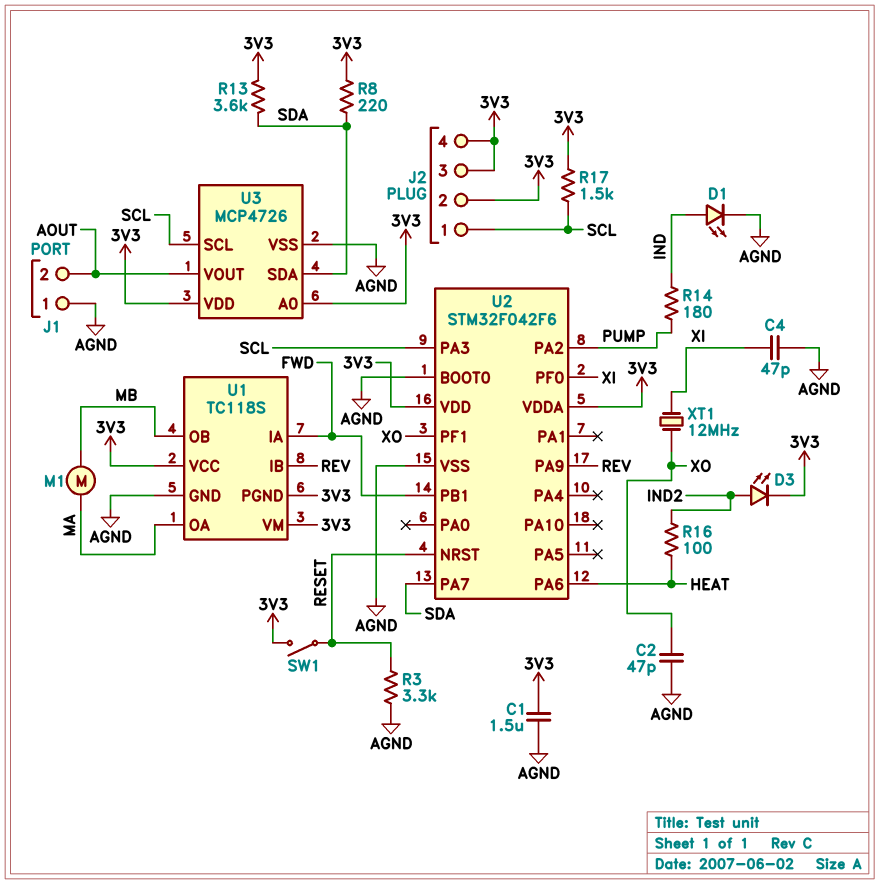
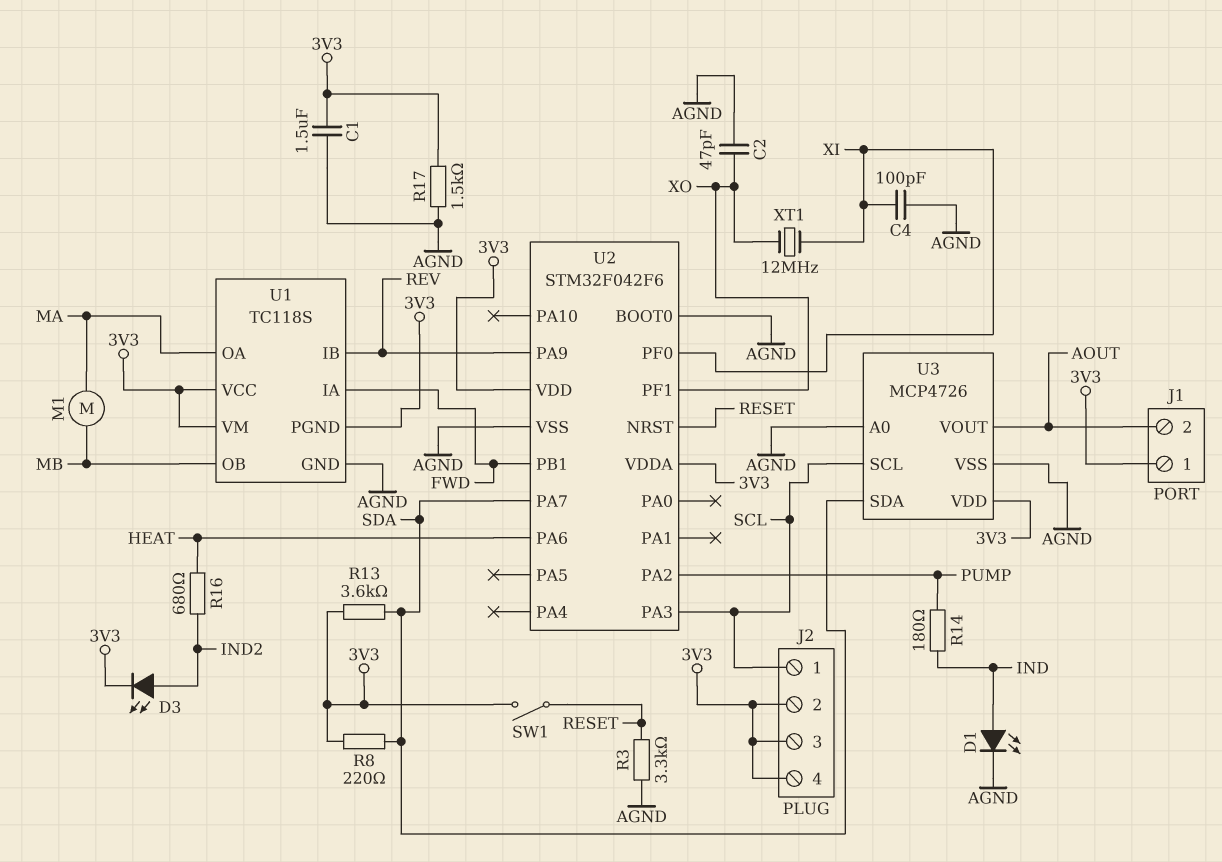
C4: 47pF (AGND, XI) -> 100pF (AGND, XI)
J1 pin 1: AGND -> 3V3
R16: 100 (HEAT, IND2) -> 680 (HEAT, IND2)
R17: 1.5k (3V3, SCL) -> 1.5k (3V3, AGND)
U3 pin A0: 3V3 -> AGND

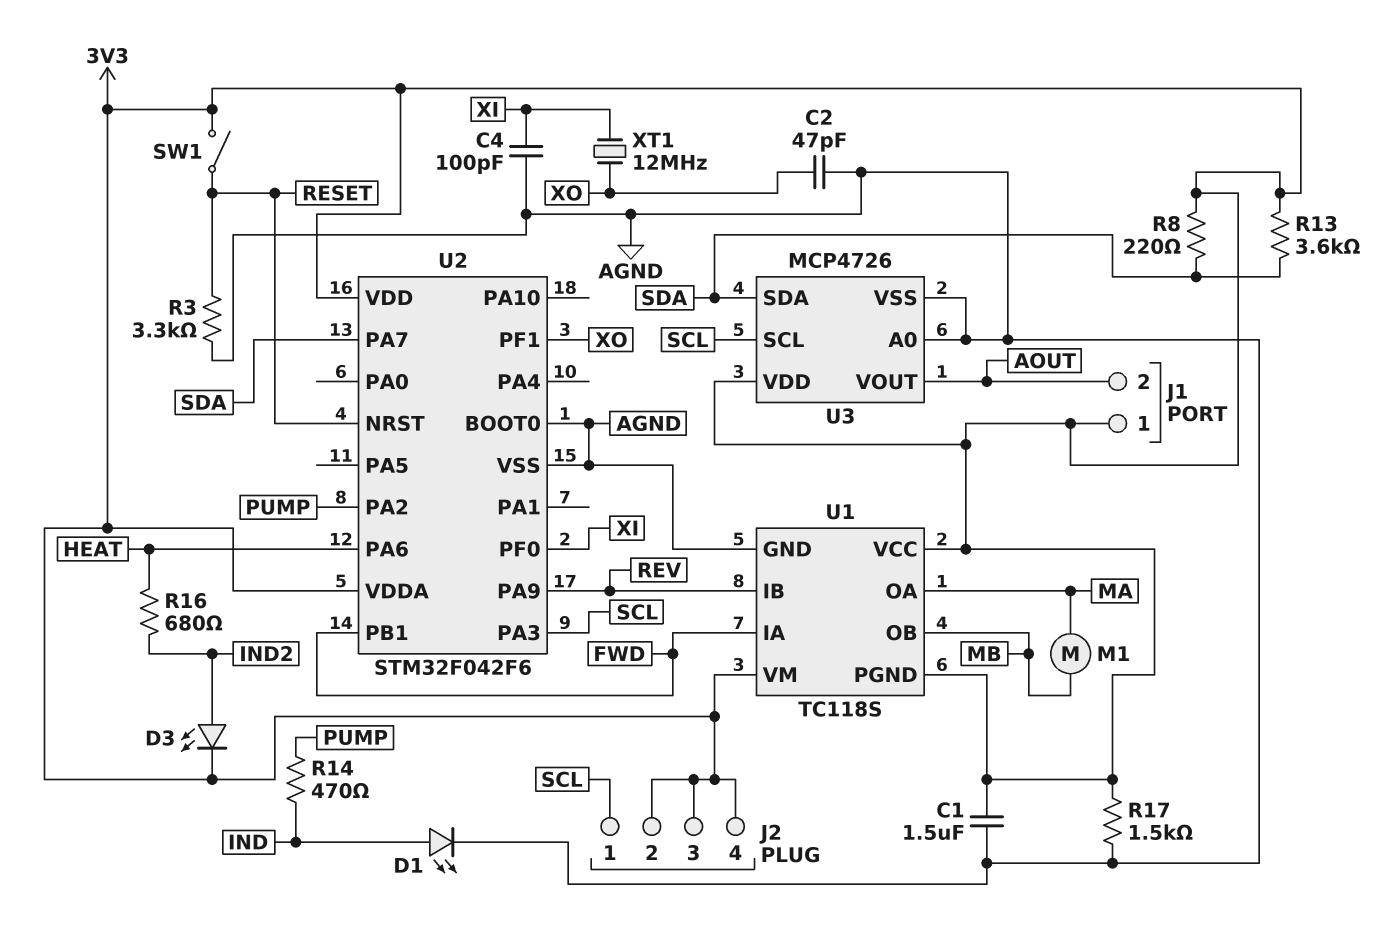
R14: 180 (IND, PUMP) -> 470 (IND, PUMP)

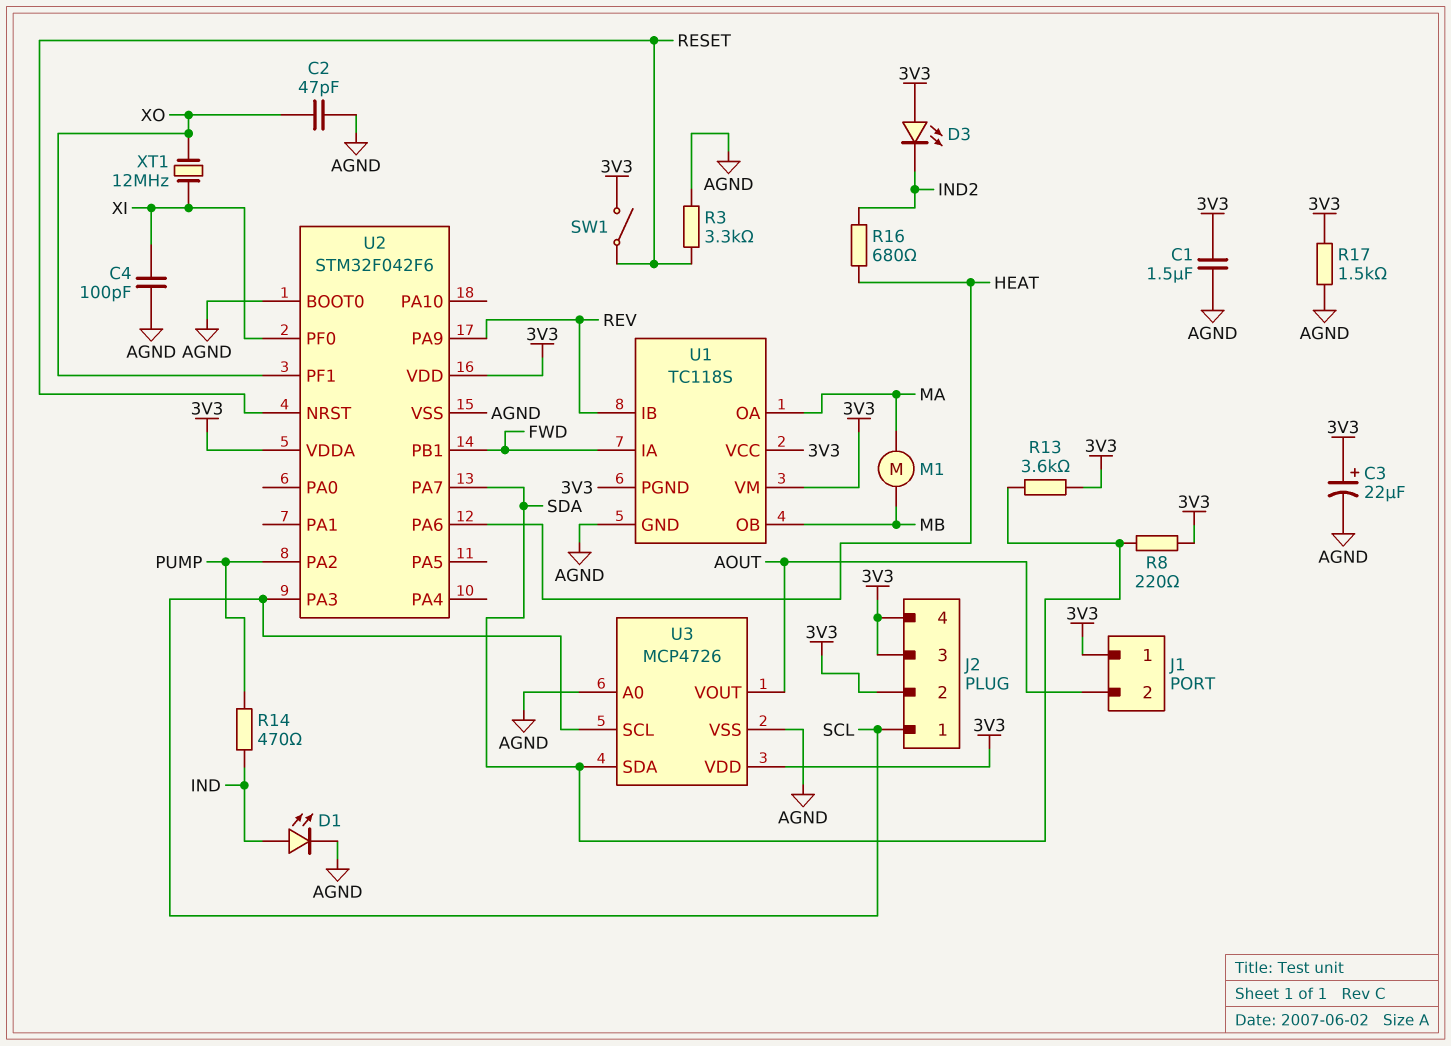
C3: none -> 22uF (plus 3V3, minus AGND)
D3: LED (A IND2, K 3V3) -> LED (A 3V3, K IND2)

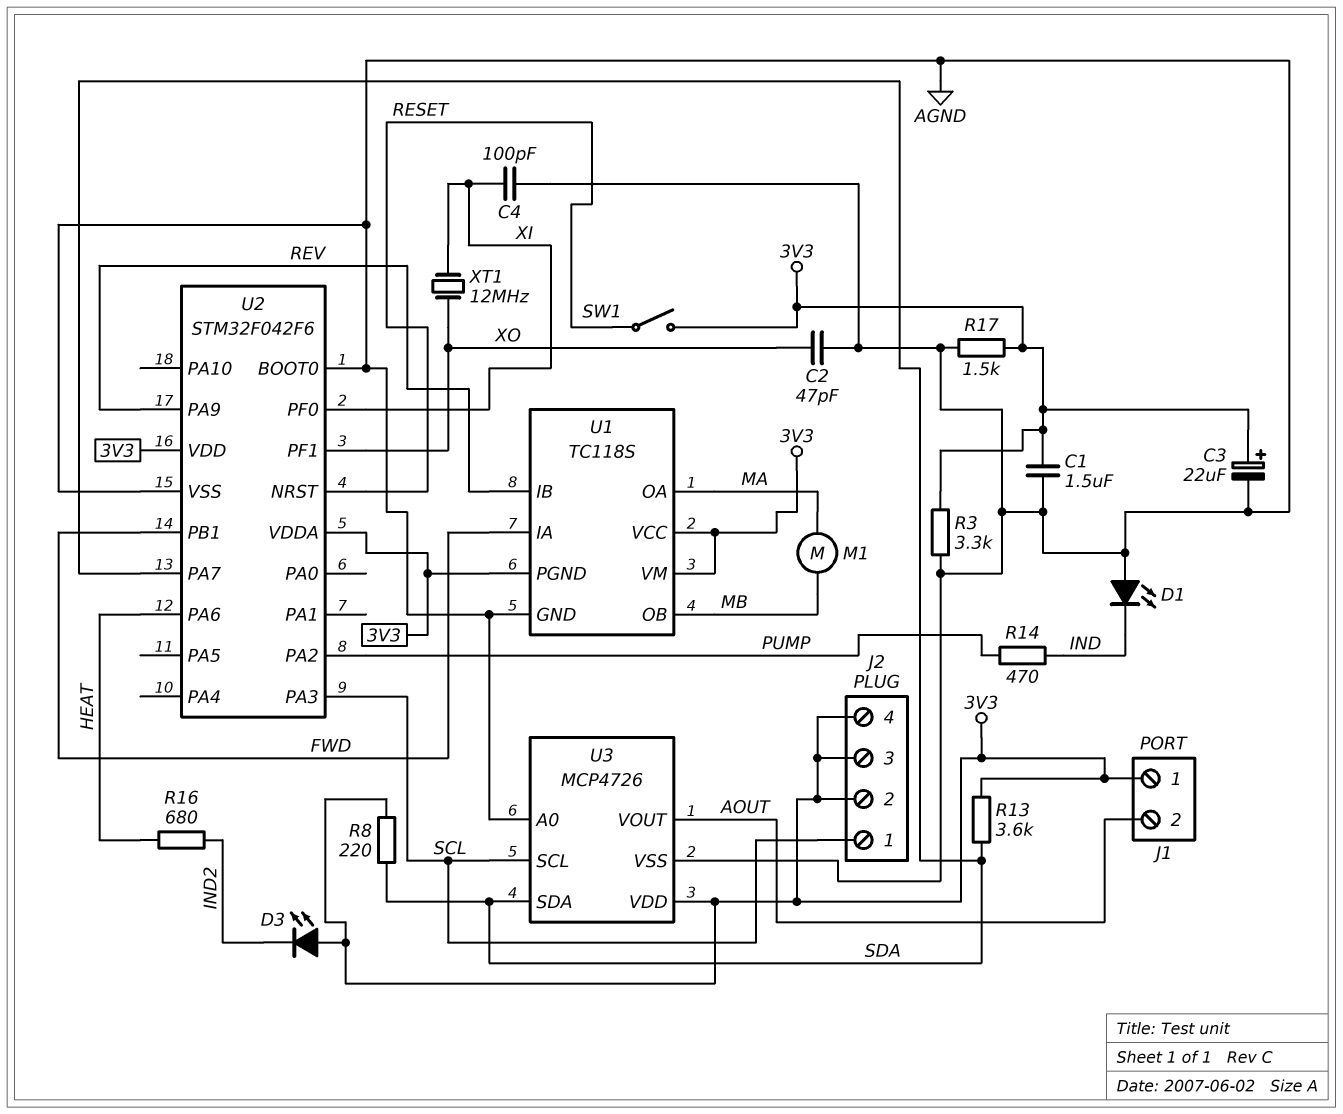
D1: LED (A IND, K AGND) -> LED (A AGND, K IND)
R3: 3.3k (AGND, RESET) -> 3.3k (3V3, AGND)

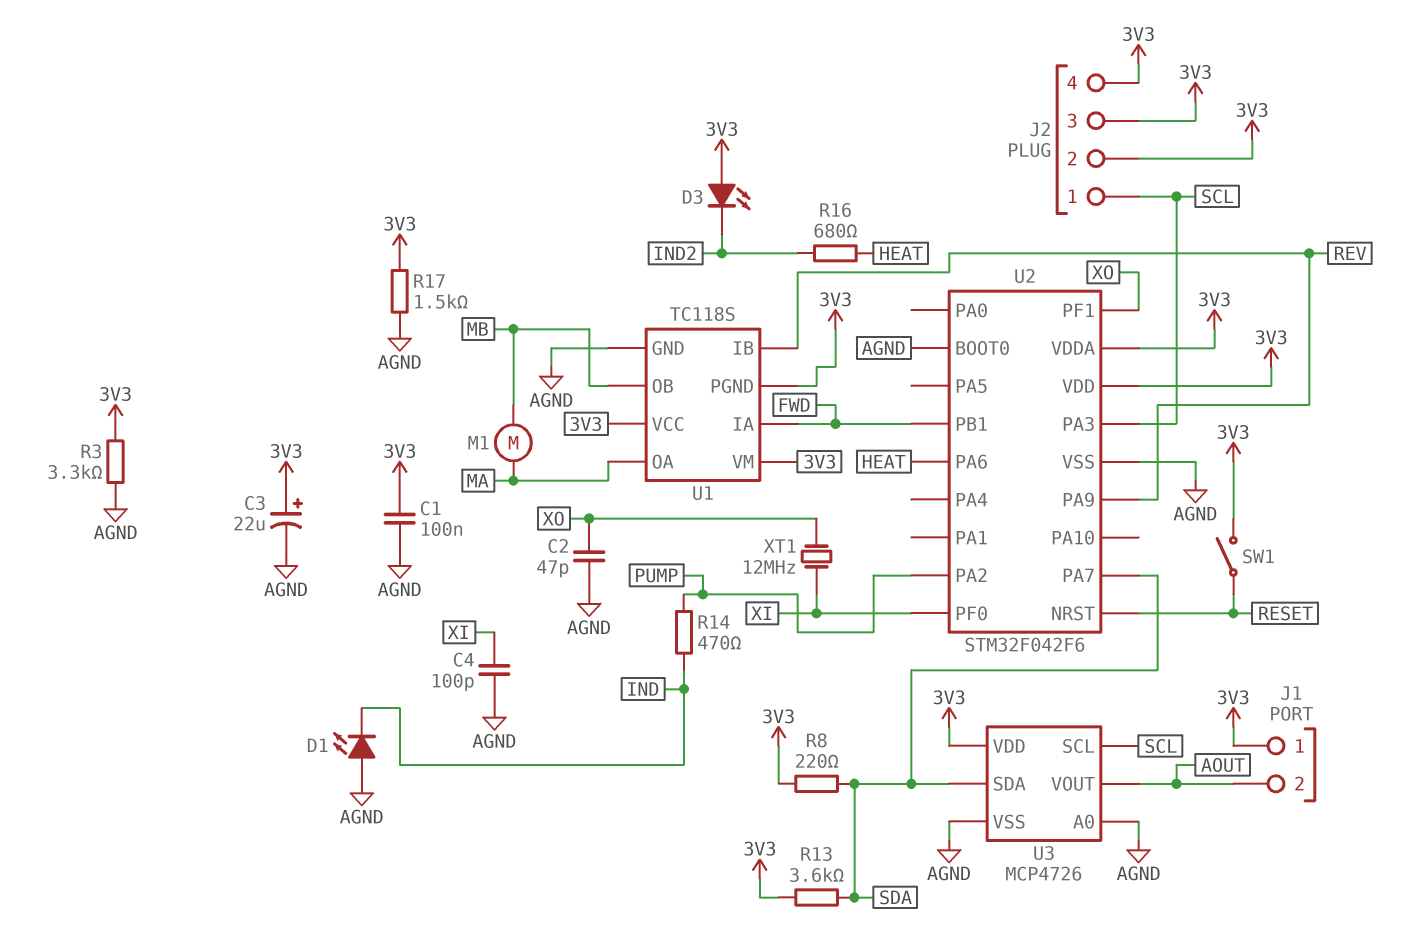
C1: 1.5uF (3V3, AGND) -> 100nF (3V3, AGND)

